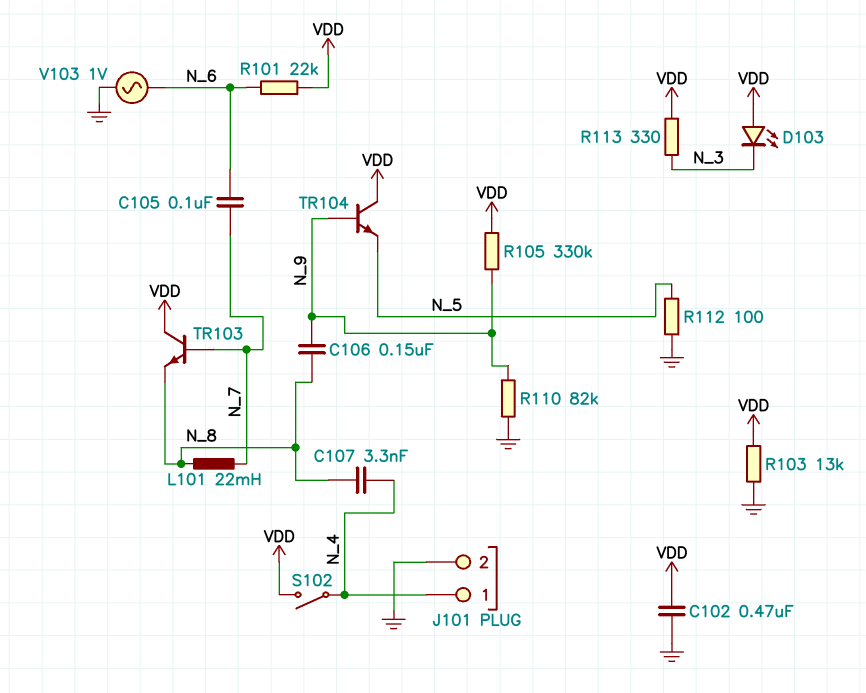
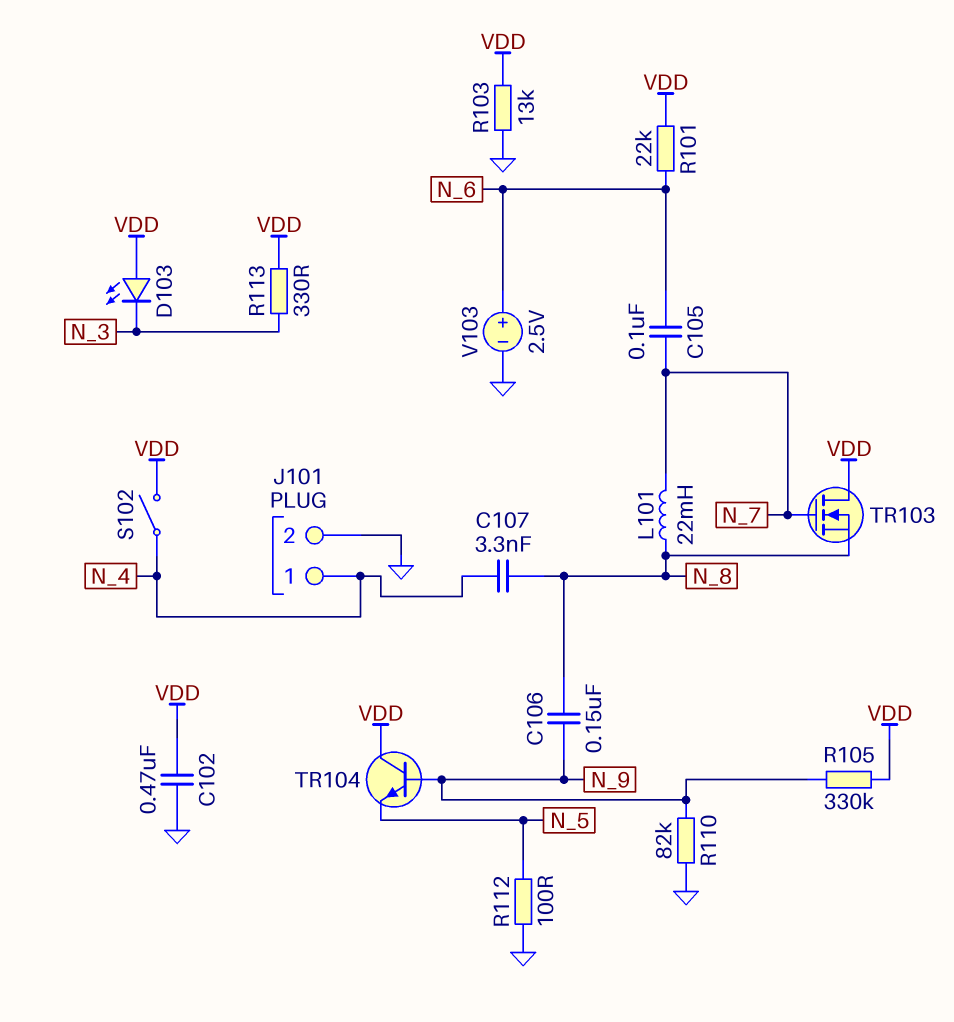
TR103: NPN (B N_7, C VDD, E N_8) -> NMOS (G N_7, D VDD, S N_8)
V103: AC 1V (GND, N_6) -> 2.5V (plus N_6, minus GND)

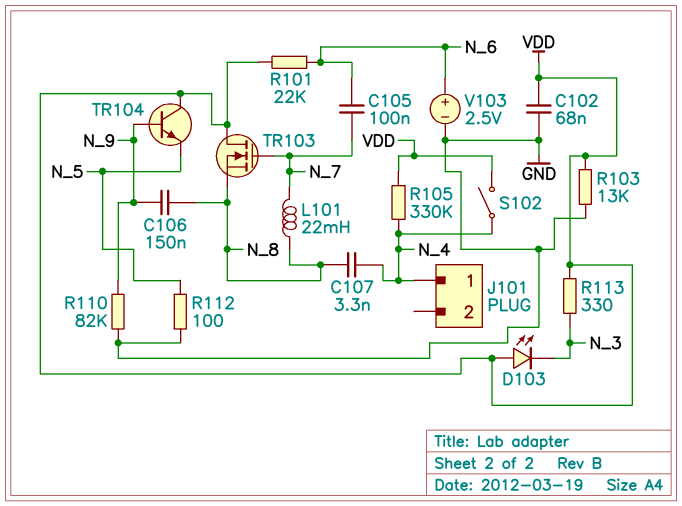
C102: 470nF (GND, VDD) -> 68nF (GND, VDD)
J101 pin 2: GND -> none
R105: 330k (N_9, VDD) -> 330k (N_4, VDD)

